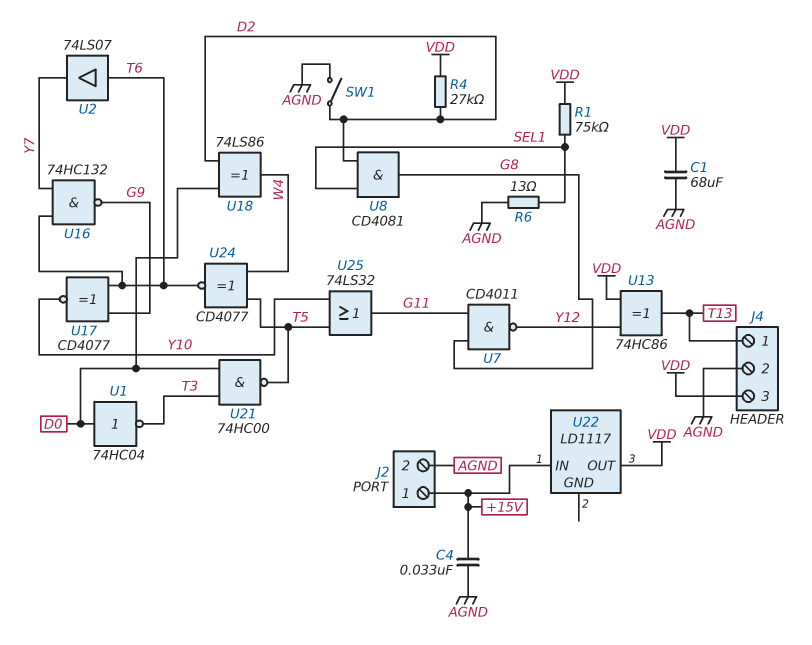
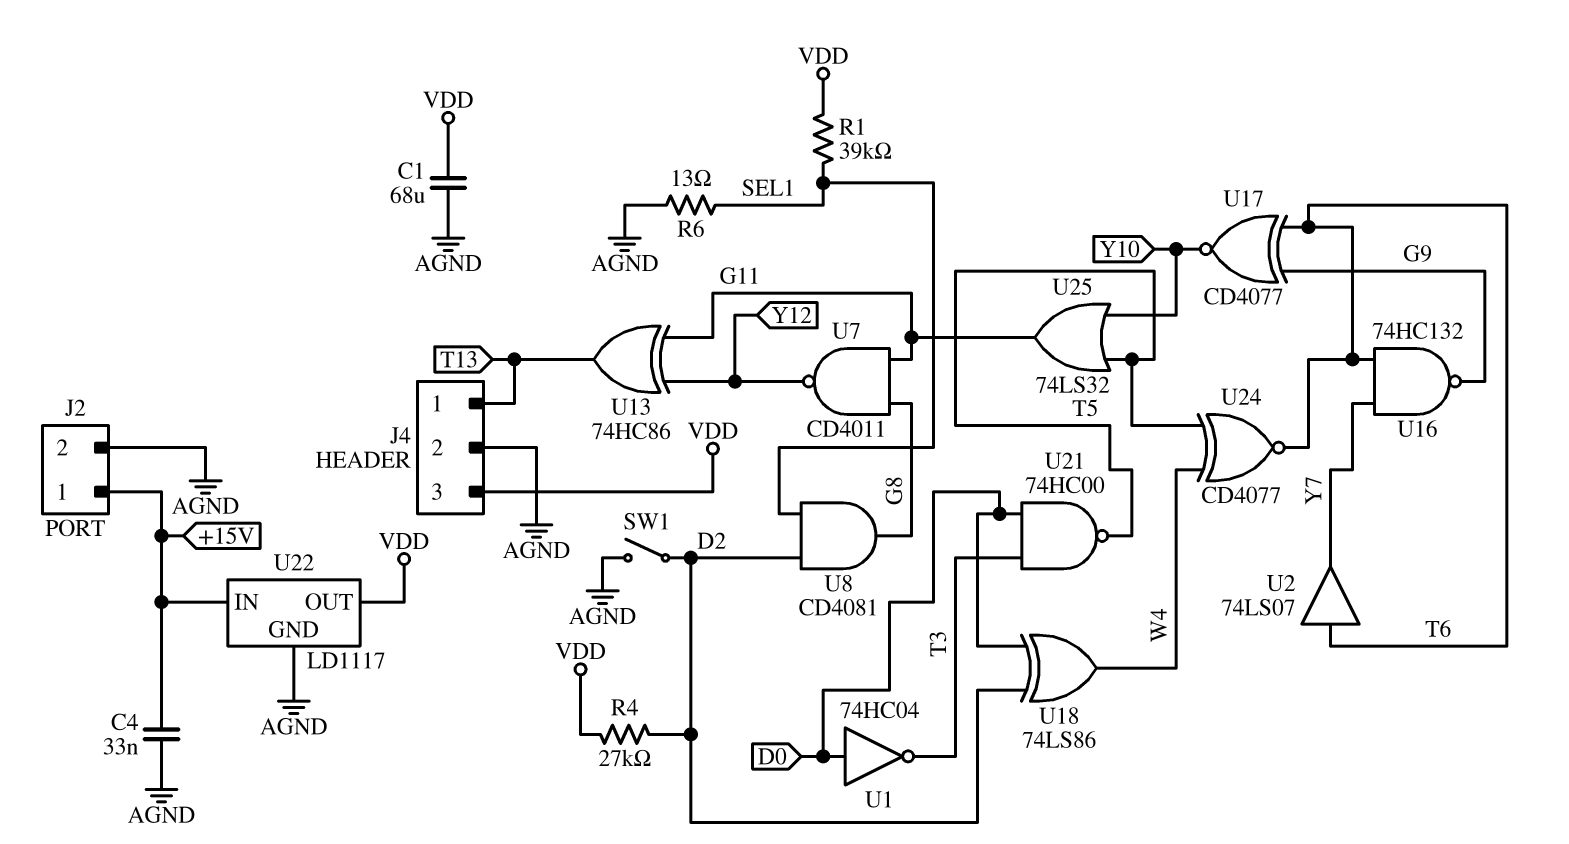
R1: 75k (SEL1, VDD) -> 39k (SEL1, VDD)
U13: XOR 74HC86 (in VDD, in Y12, out T13) -> XOR 74HC86 (in G11, in Y12, out T13)
U22 pin GND: none -> AGND

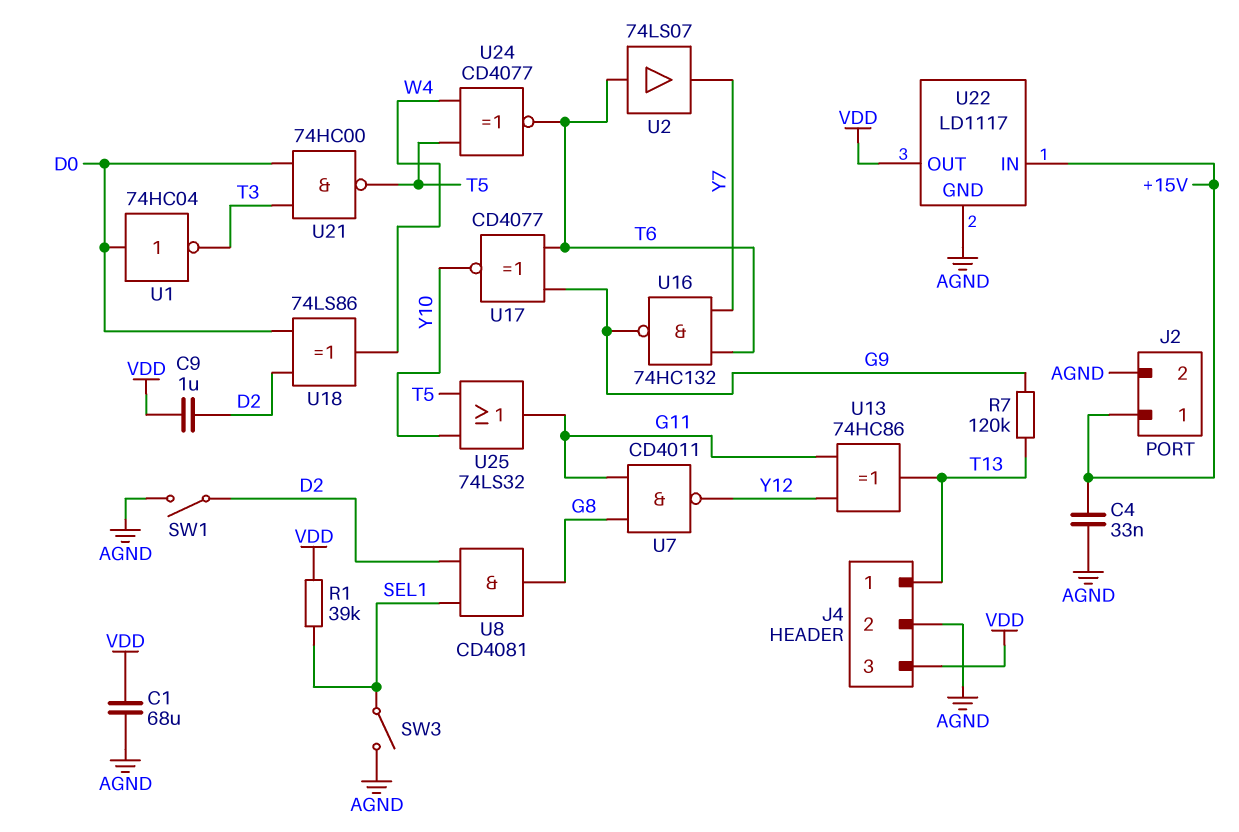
C9: none -> 1uF (D2, VDD)
R4: 27k (D2, VDD) -> none
R6: 13 (AGND, SEL1) -> none
R7: none -> 120k (G9, T13)
SW3: none -> switch (AGND, SEL1)

